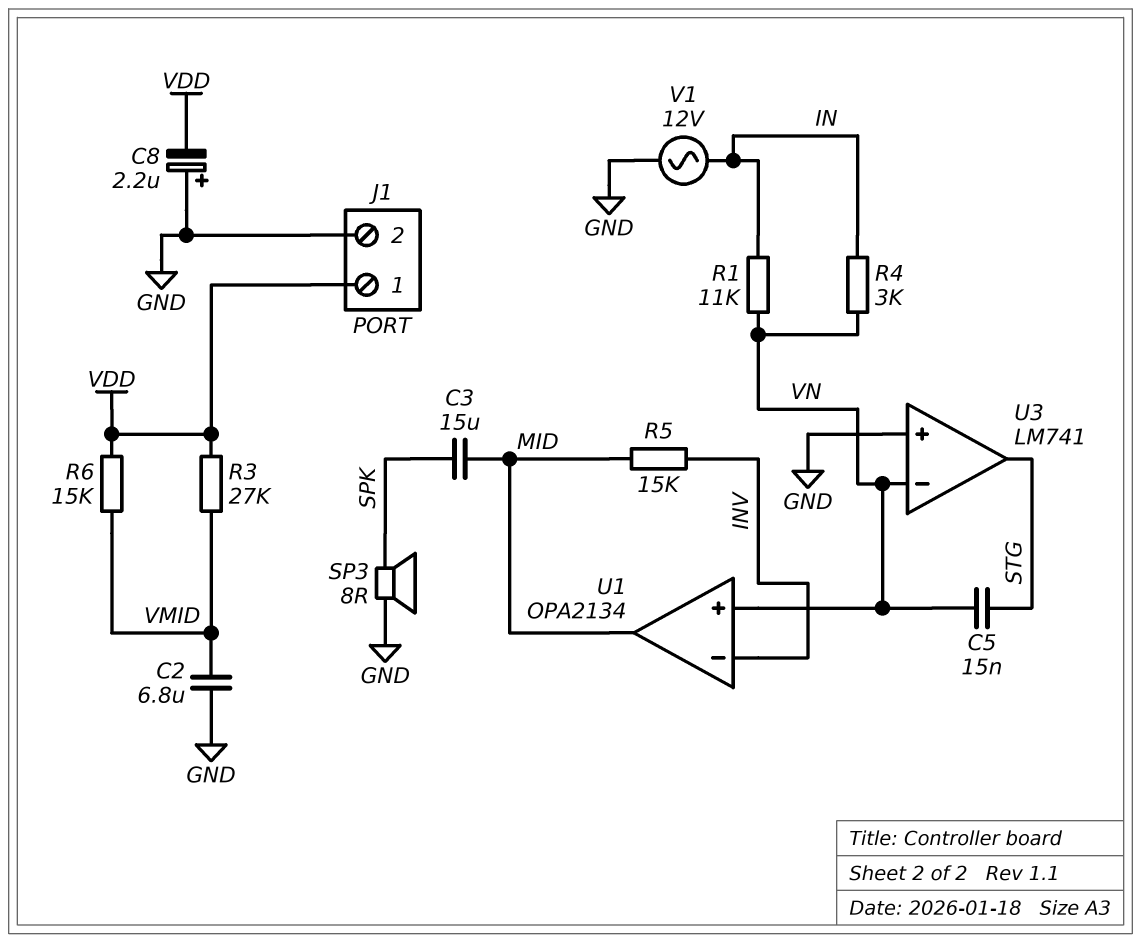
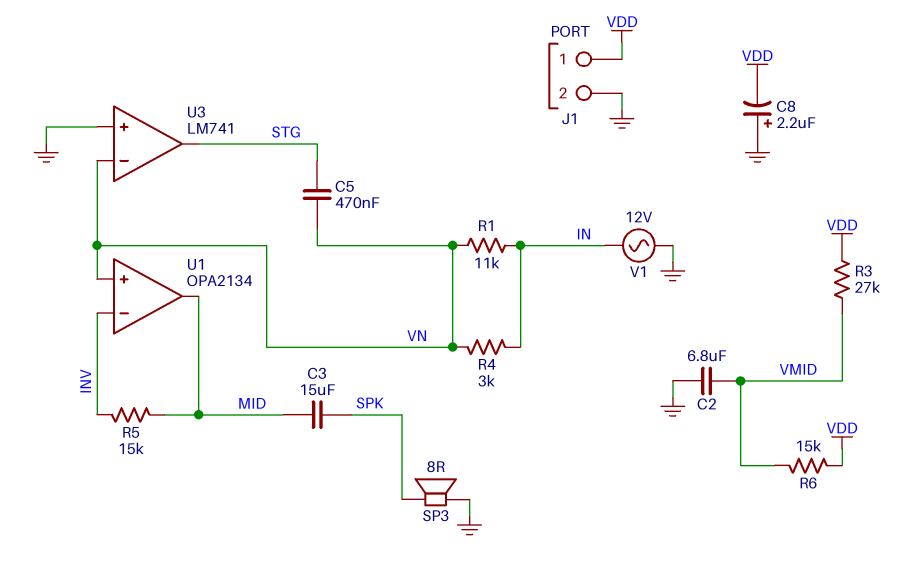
C5: 15nF (STG, VN) -> 470nF (STG, VN)

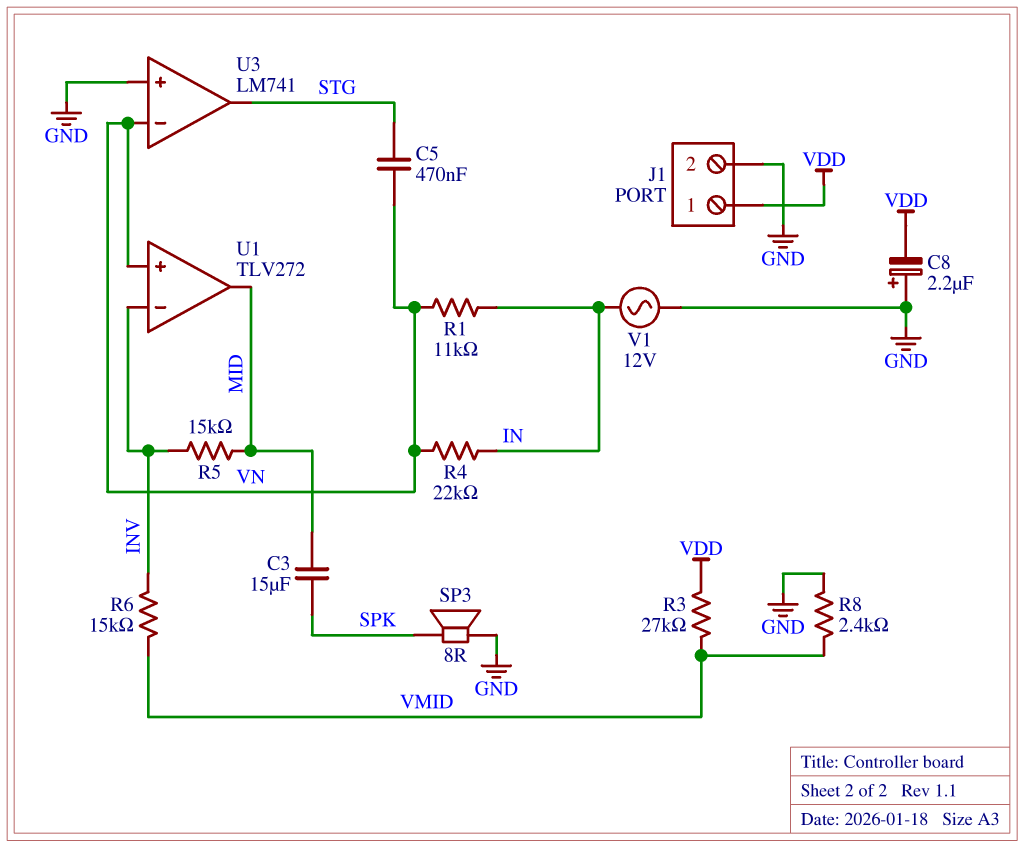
C2: 6.8uF (GND, VMID) -> none
R4: 3k (IN, VN) -> 22k (IN, VN)
R6: 15k (VDD, VMID) -> 15k (INV, VMID)
R8: none -> 2.4k (GND, VMID)
U1: OPA2134 -> TLV272

